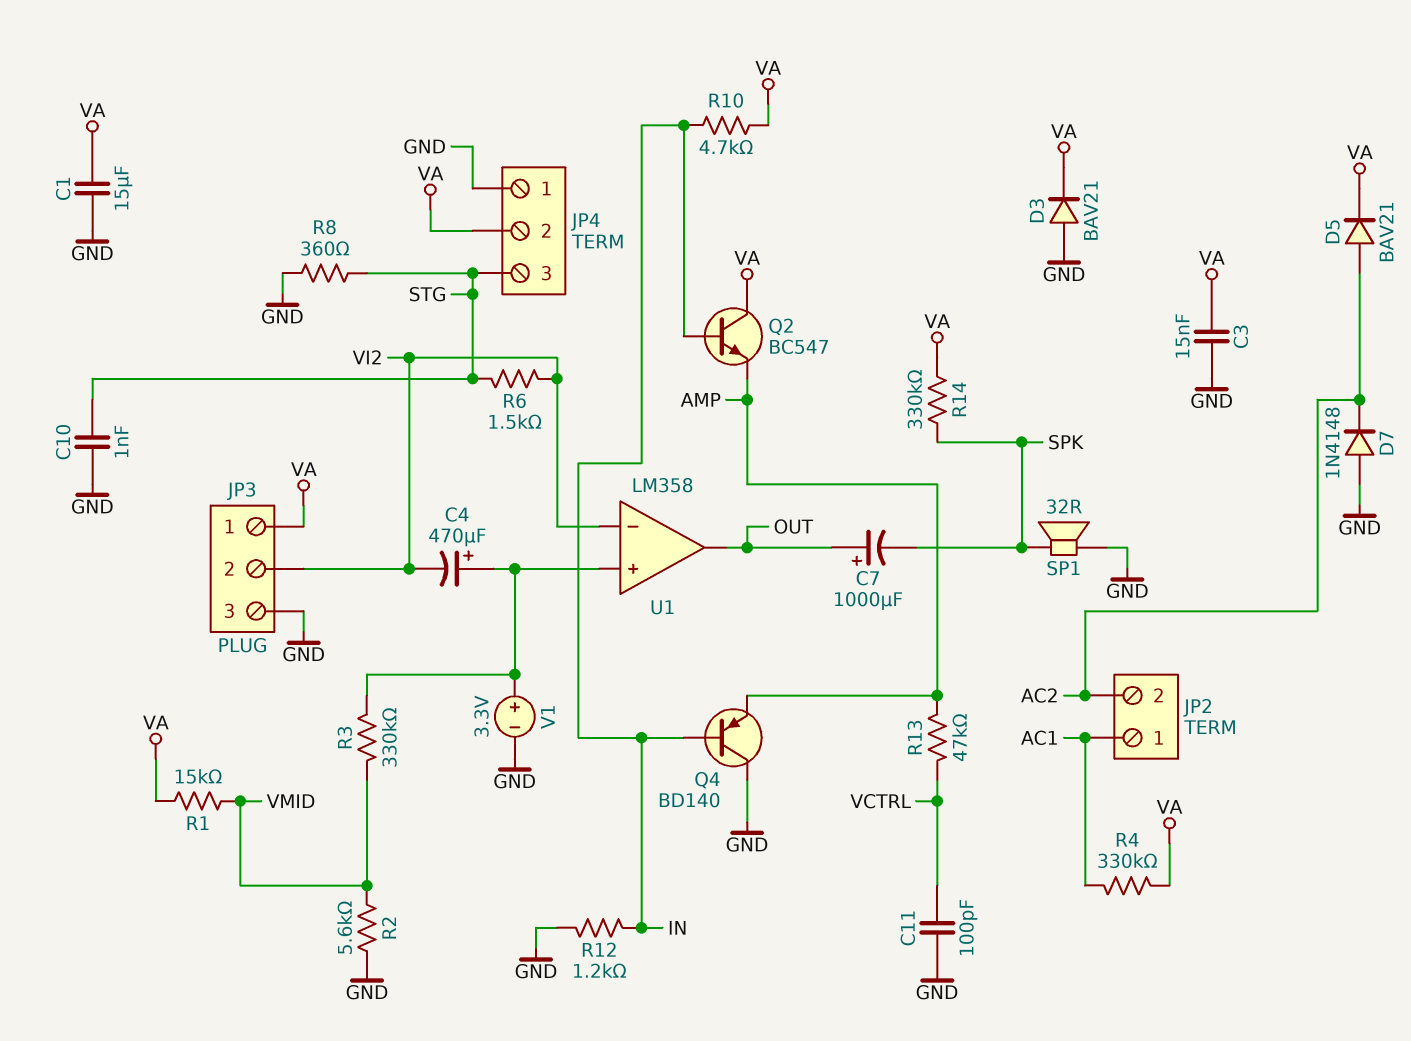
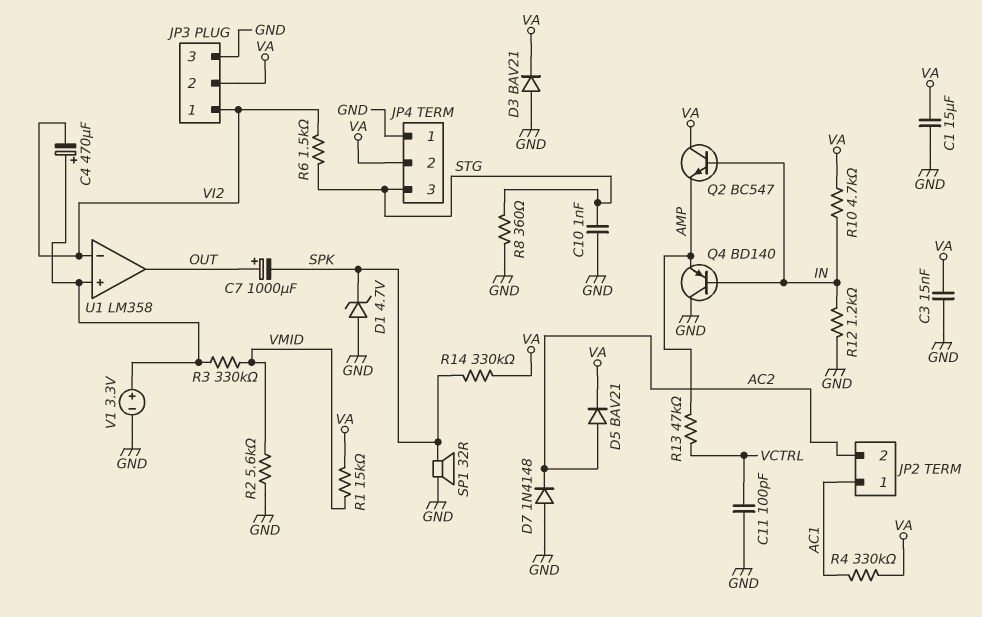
D1: none -> zener 4.7V (A GND, K SPK)
JP3 pin 1: VA -> VI2
JP3 pin 2: VI2 -> VA

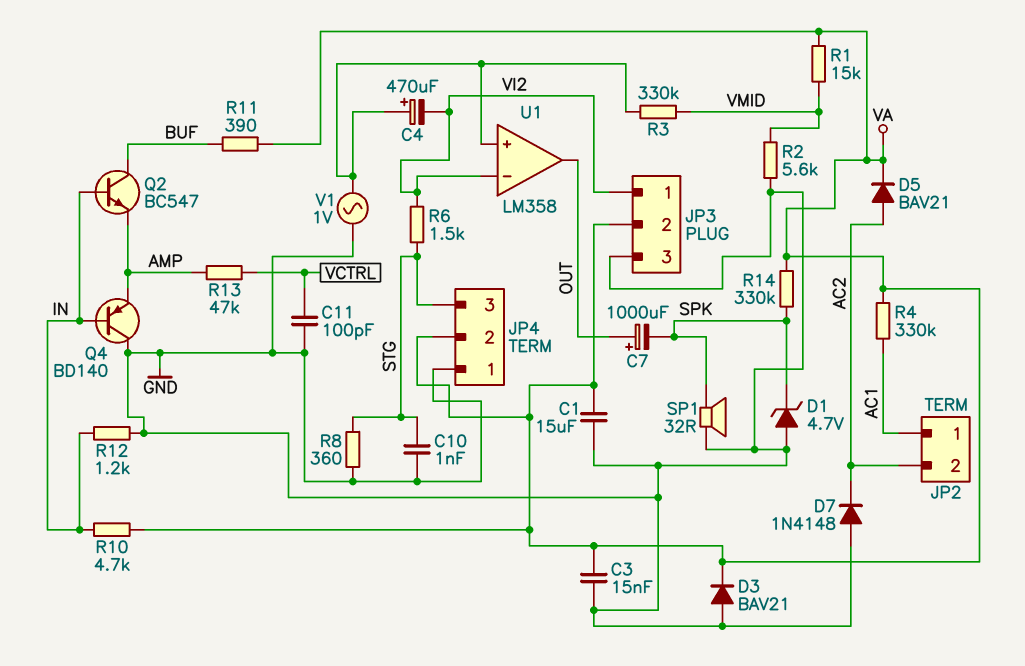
Q2: NPN BC547 (B IN, C VA, E AMP) -> NPN BC547 (B IN, C BUF, E AMP)
R11: none -> 390 (BUF, VA)
V1: 3.3V (plus U1/in+, minus GND) -> AC 1V (GND, U1/in+)

